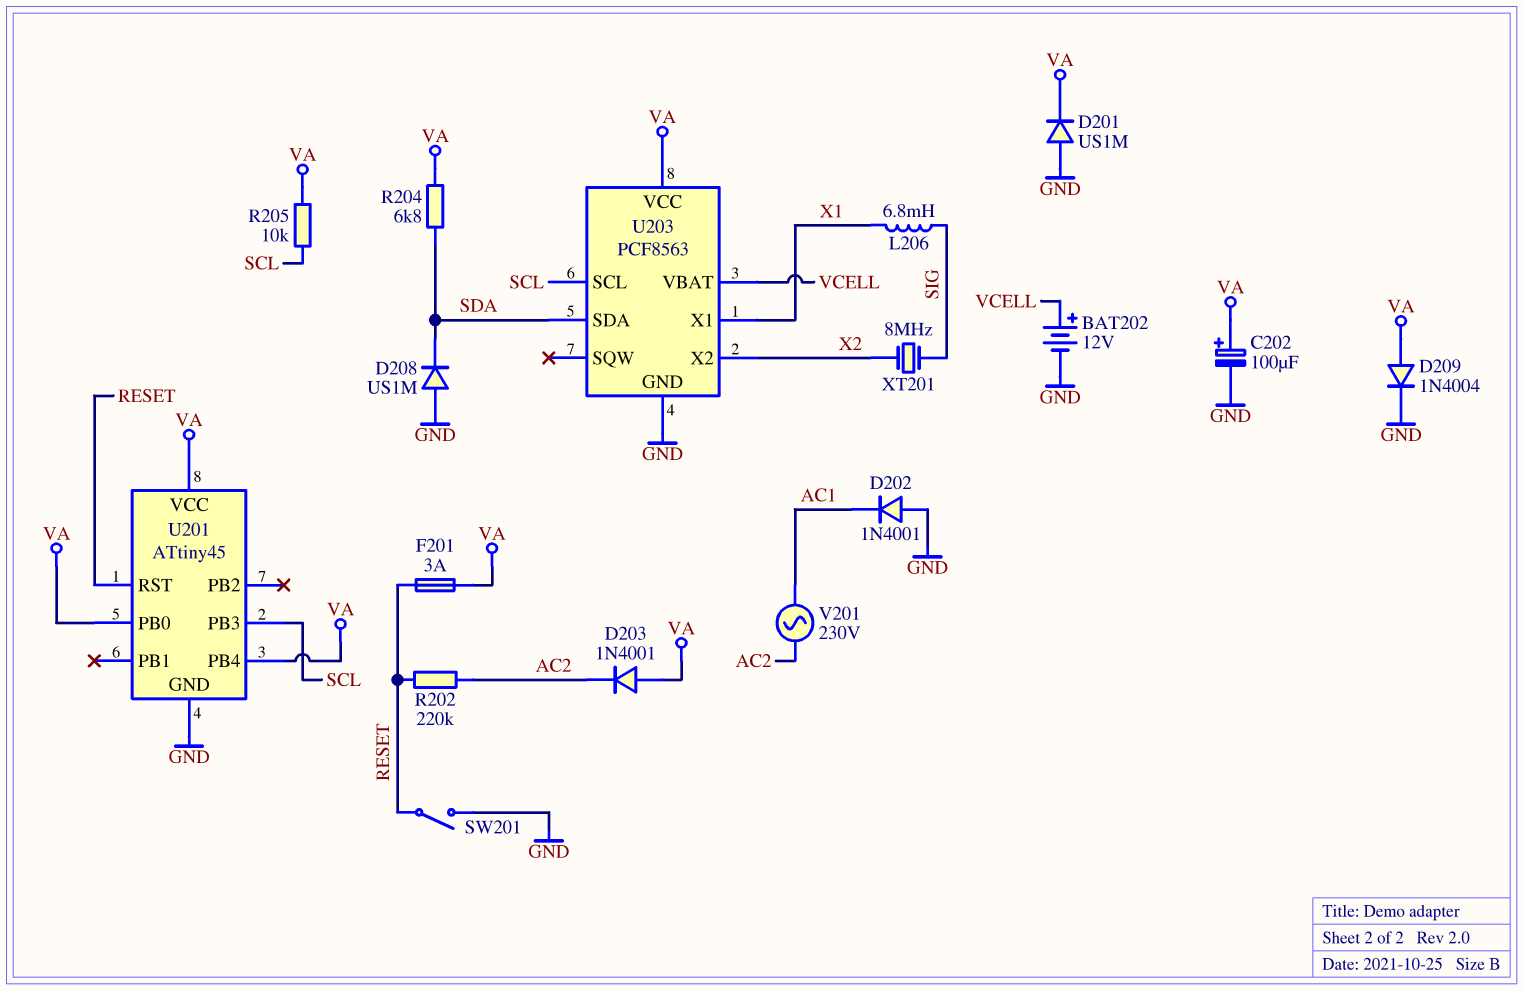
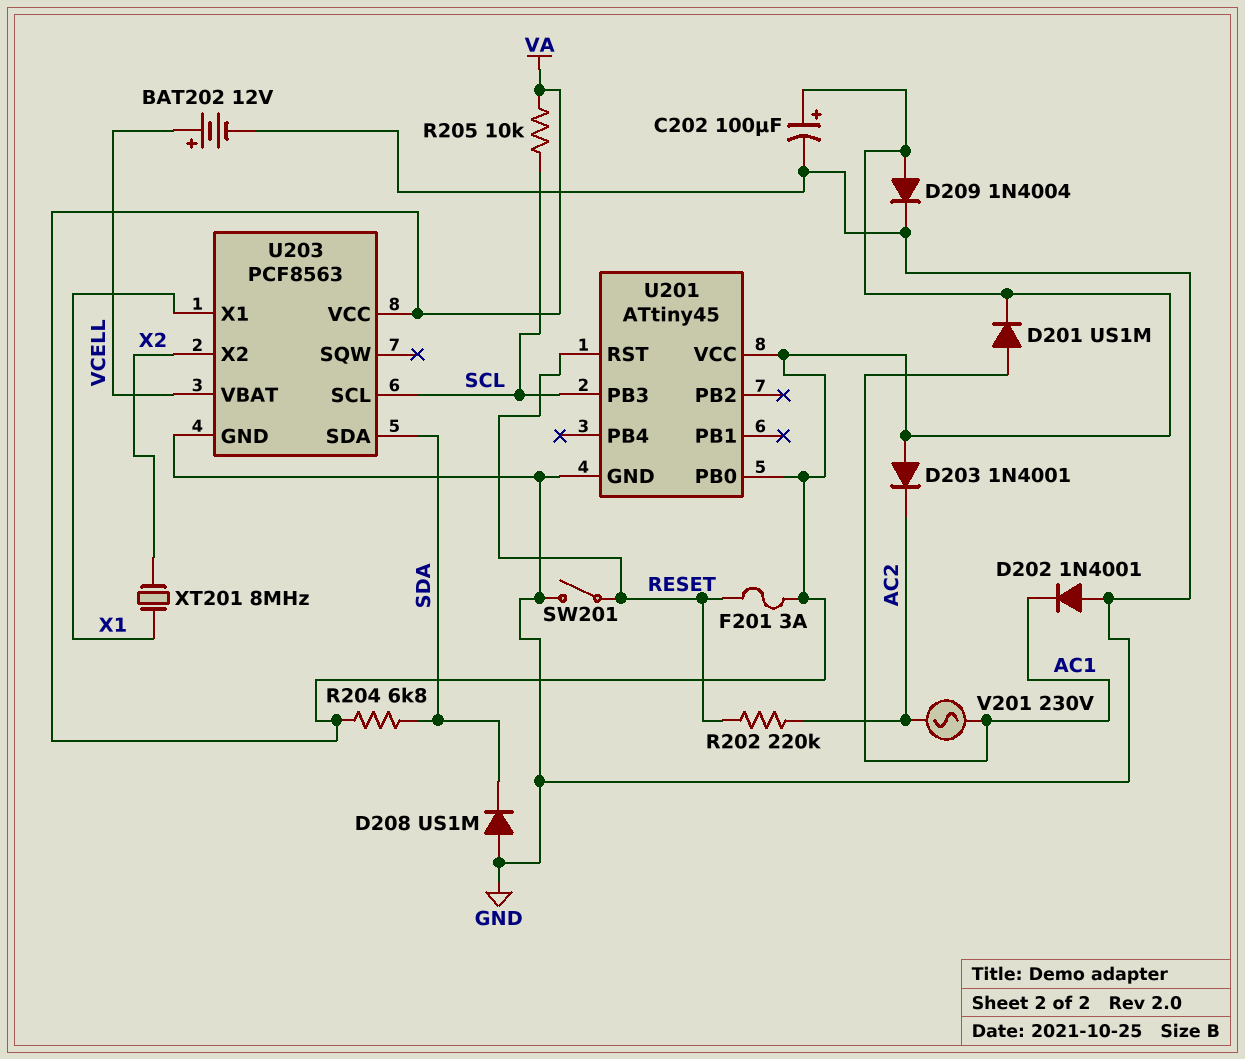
D201: diode US1M (A GND, K VA) -> diode US1M (A AC1, K VA)
L206: 6.8mH (SIG, X1) -> none
U201 pin PB4: VA -> none
XT201: 8MHz (SIG, X2) -> 8MHz (X1, X2)

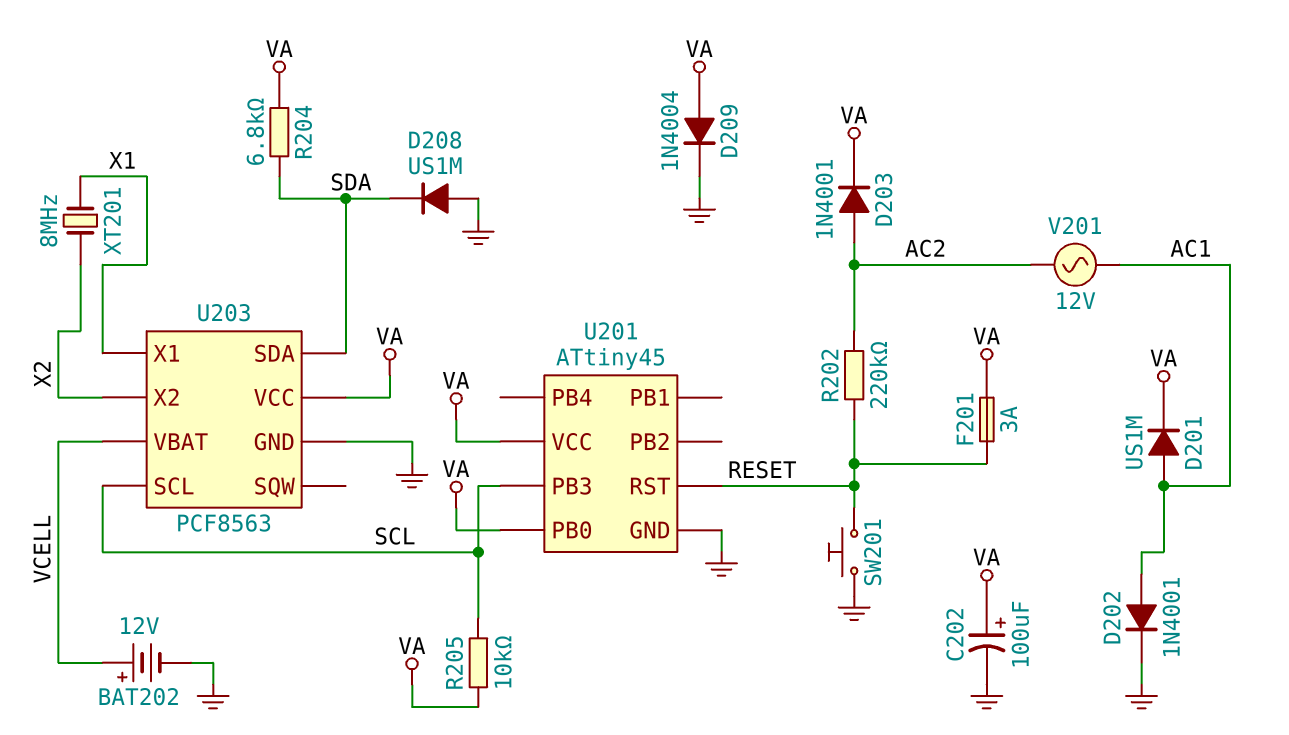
D202: diode 1N4001 (A GND, K AC1) -> diode 1N4001 (A AC1, K GND)
D203: diode 1N4001 (A VA, K AC2) -> diode 1N4001 (A AC2, K VA)
SW201: switch (GND, RESET) -> button (GND, RESET)
V201: AC 230V (AC1, AC2) -> AC 12V (AC1, AC2)

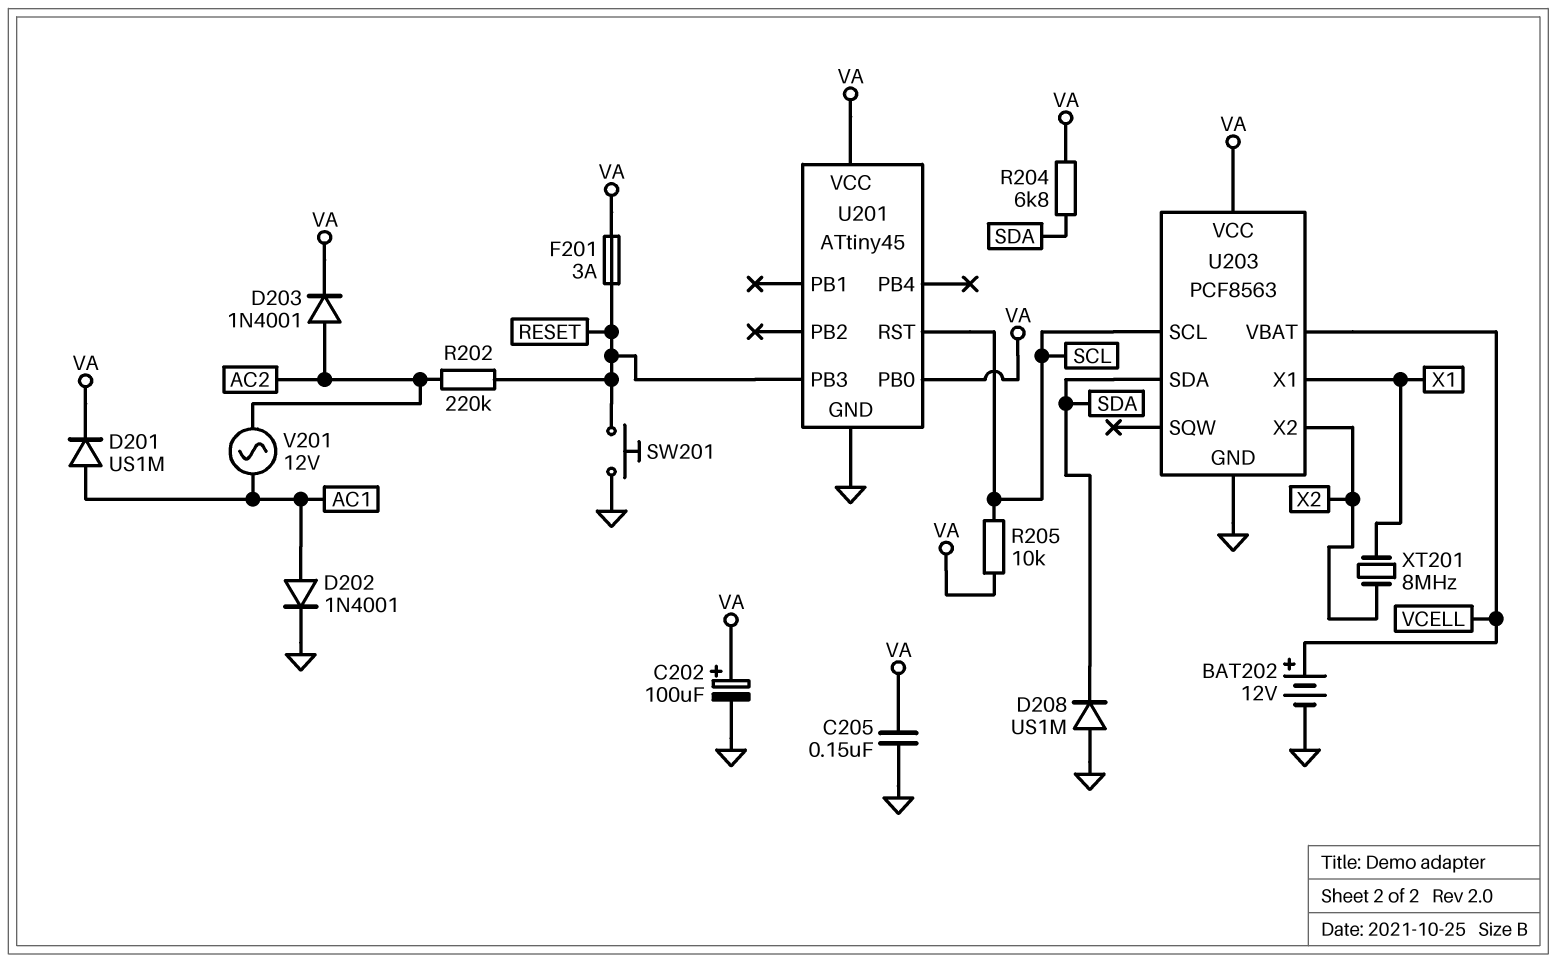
C205: none -> 150nF (GND, VA)
D209: diode 1N4004 (A VA, K GND) -> none
U201 pin PB3: SCL -> RESET
U201 pin RST: RESET -> SCL

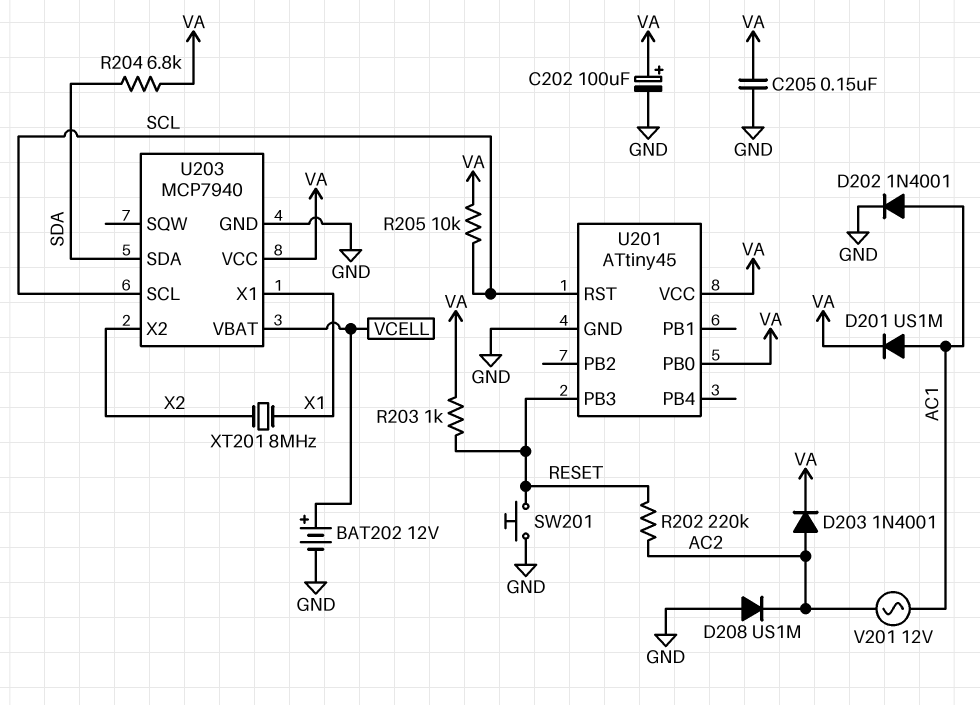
D208: diode US1M (A GND, K SDA) -> diode US1M (A GND, K AC2)
F201: 3A (RESET, VA) -> none
R203: none -> 1k (RESET, VA)
U203: PCF8563 -> MCP7940

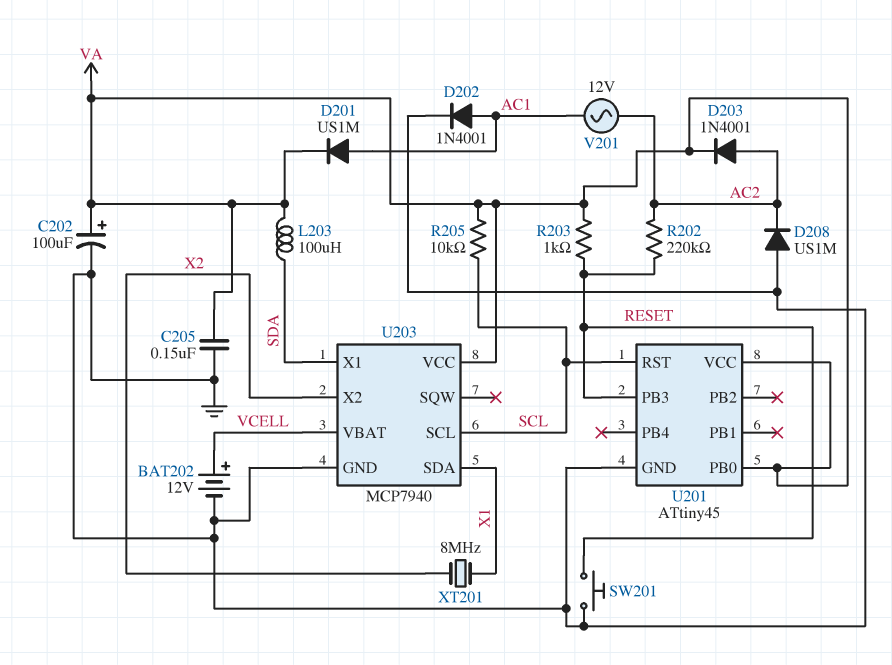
L203: none -> 100uH (SDA, VA)
R204: 6.8k (SDA, VA) -> none
U203 pin SDA: SDA -> X1
U203 pin X1: X1 -> SDA

